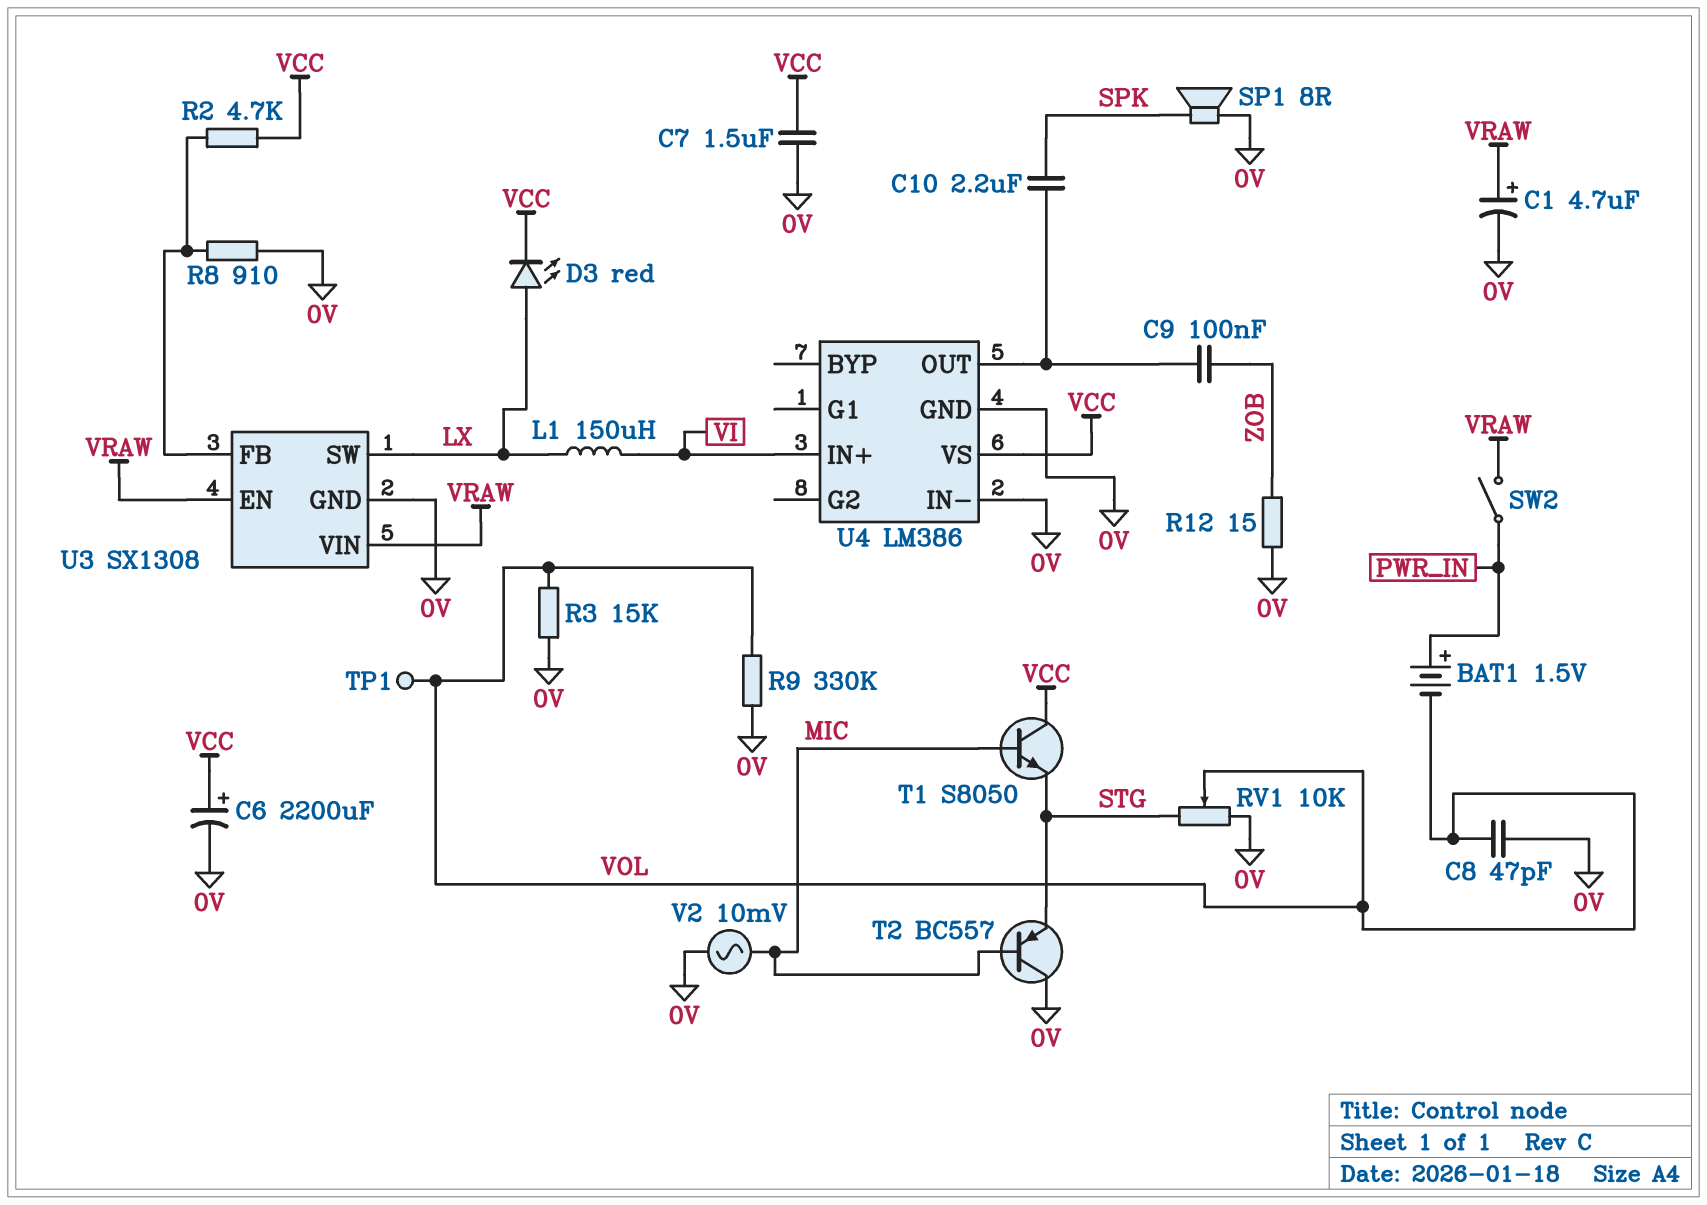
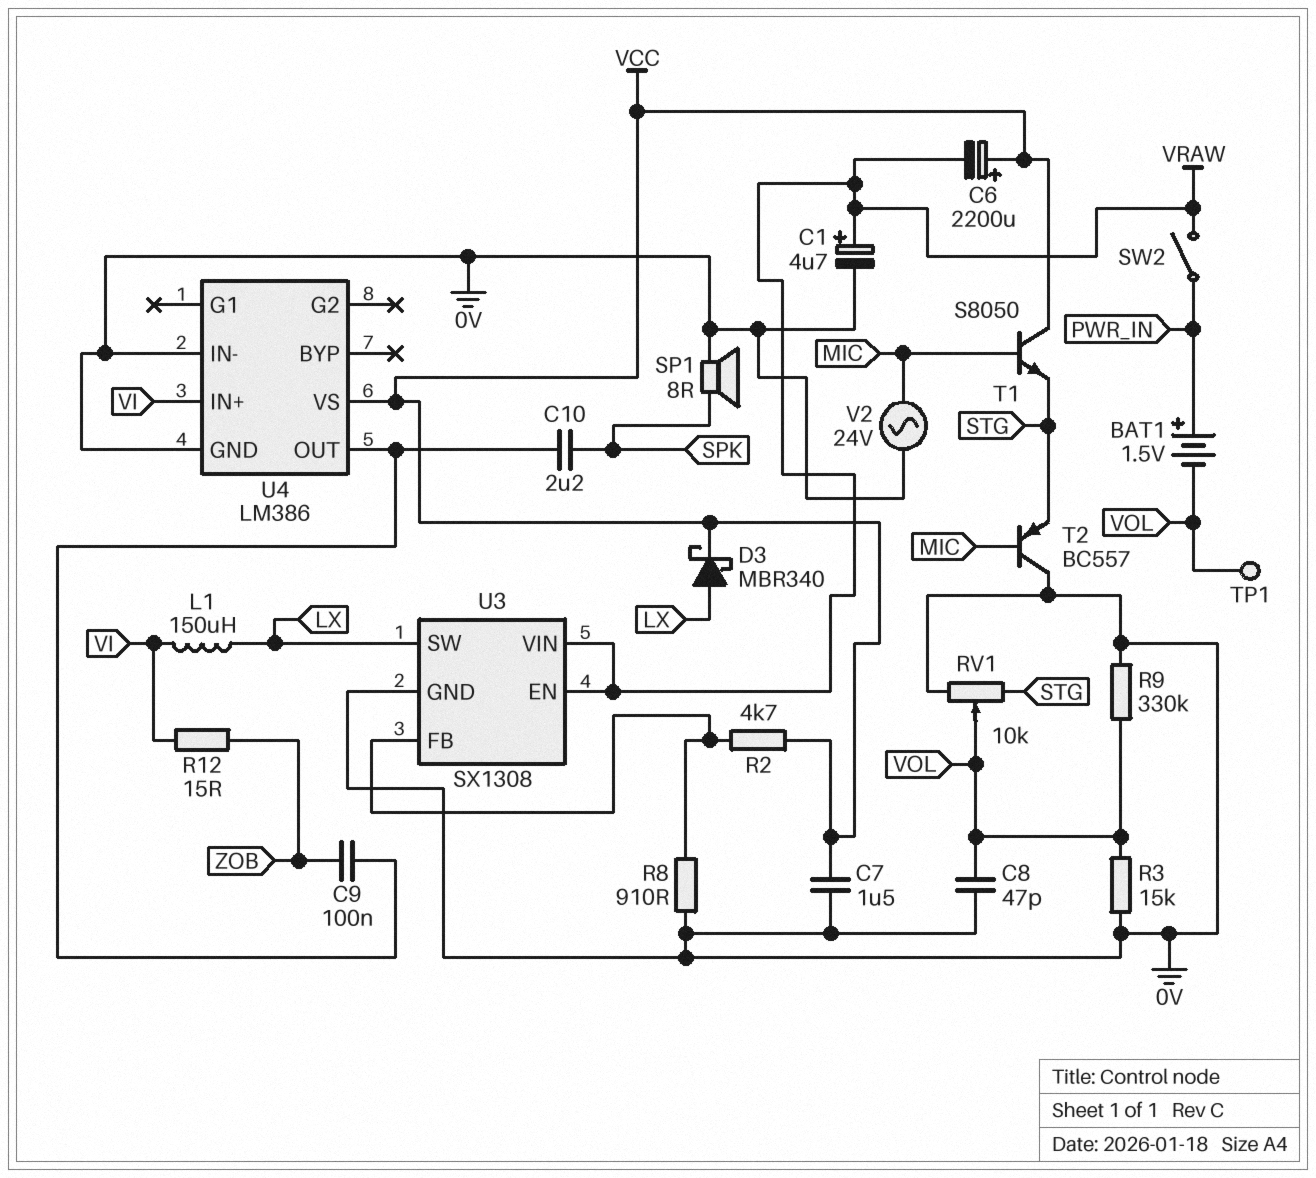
C6: 2200uF (plus VCC, minus 0V) -> 2200uF (plus VCC, minus VRAW)
D3: LED red (A LX, K VCC) -> schottky MBR340 (A LX, K VCC)
R12: 15 (0V, ZOB) -> 15 (VI, ZOB)
V2: AC 10mV (0V, MIC) -> AC 24V (0V, MIC)

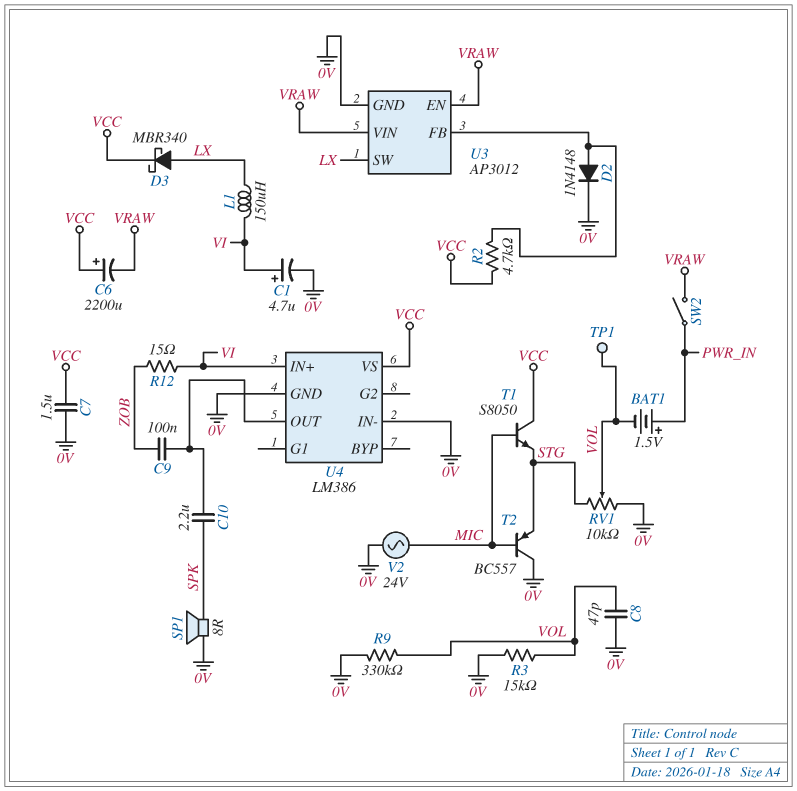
C1: 4.7uF (plus VRAW, minus 0V) -> 4.7uF (plus VI, minus 0V)
D2: none -> diode 1N4148 (A U3/FB, K 0V)
R8: 910 (0V, U3/FB) -> none
U3: SX1308 -> AP3012

